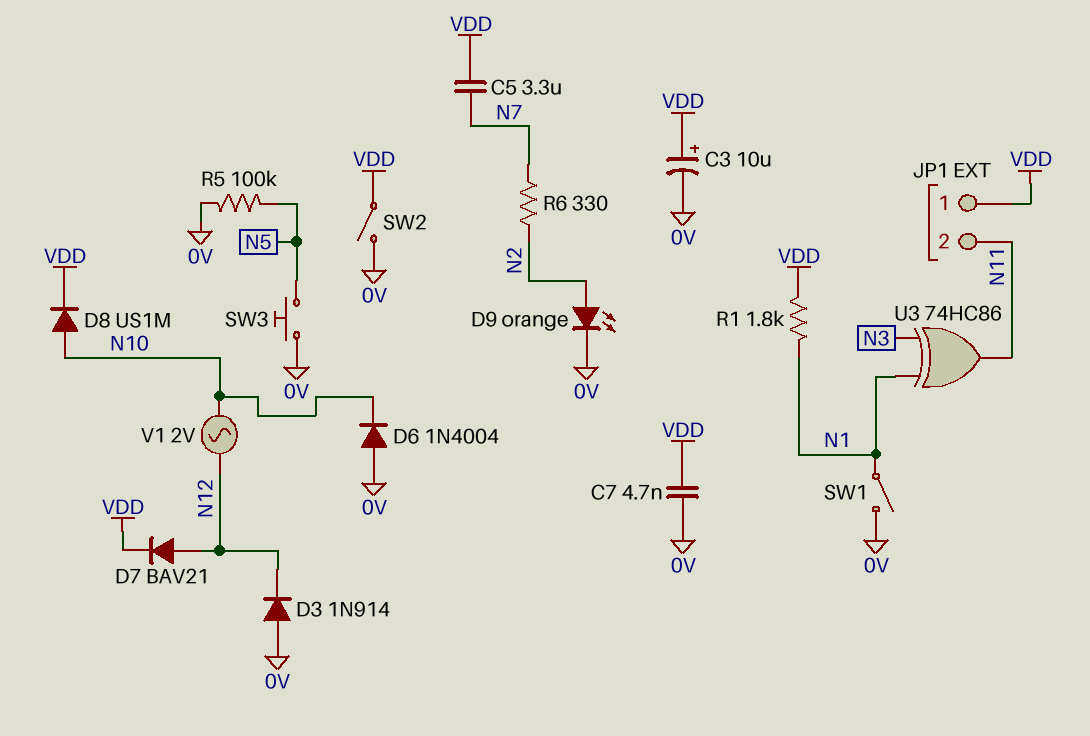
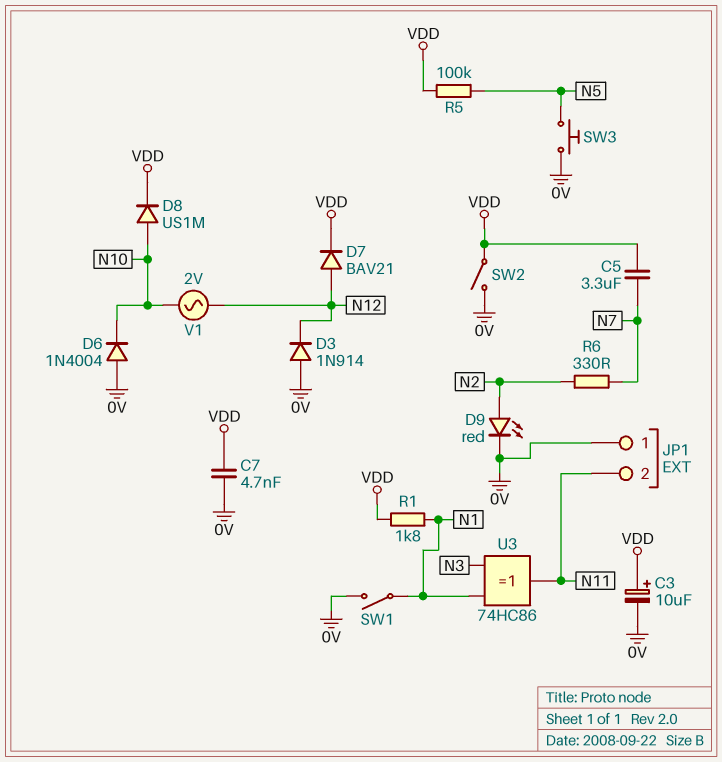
D9: LED orange (A N2, K 0V) -> LED red (A N2, K 0V)
JP1 pin 1: VDD -> 0V
R5: 100k (0V, N5) -> 100k (N5, VDD)

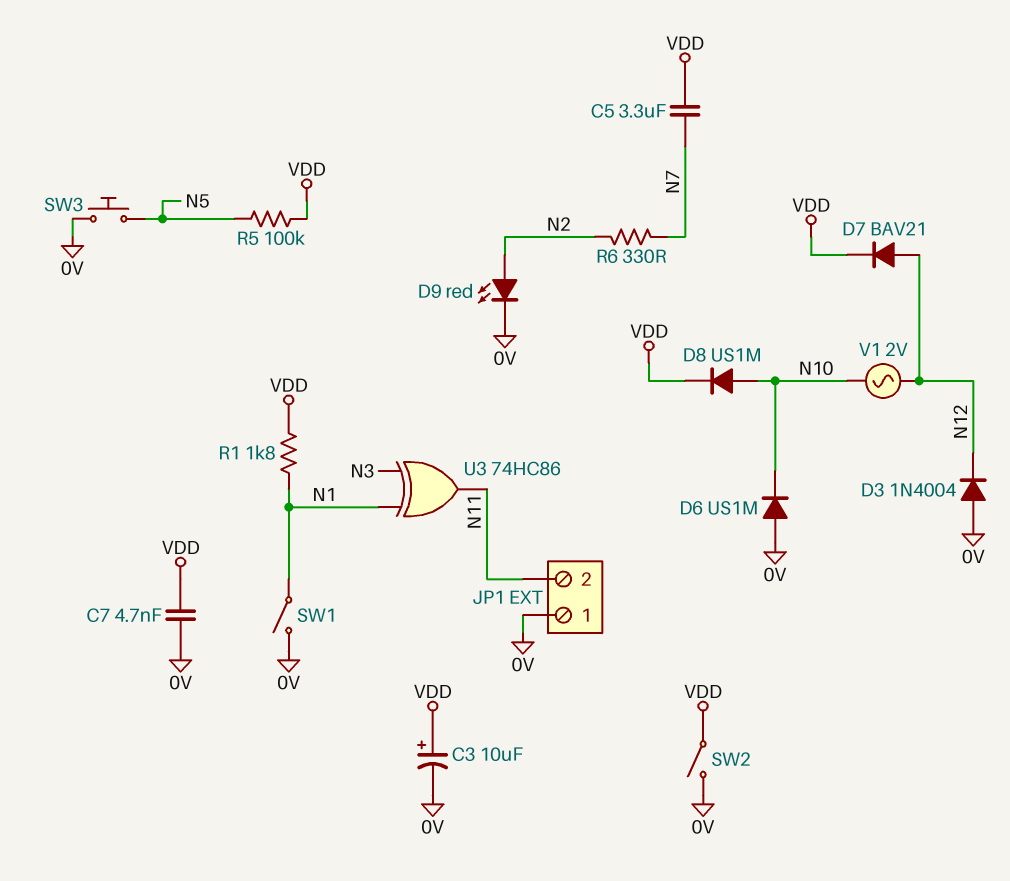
D3: diode 1N914 (A 0V, K N12) -> diode 1N4004 (A 0V, K N12)
D6: diode 1N4004 (A 0V, K N10) -> diode US1M (A 0V, K N10)

